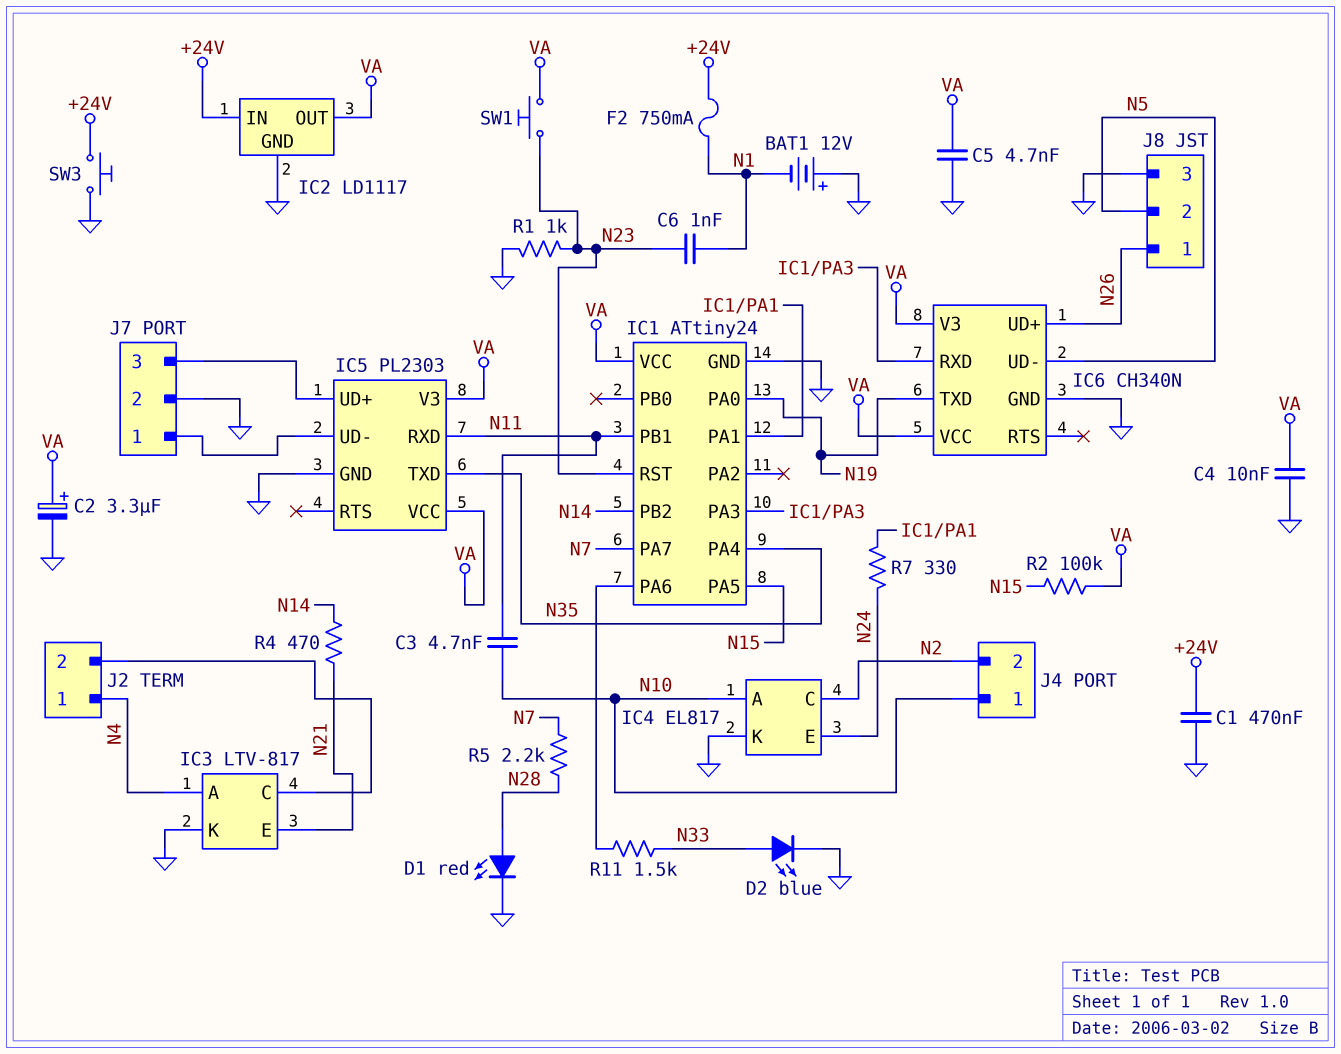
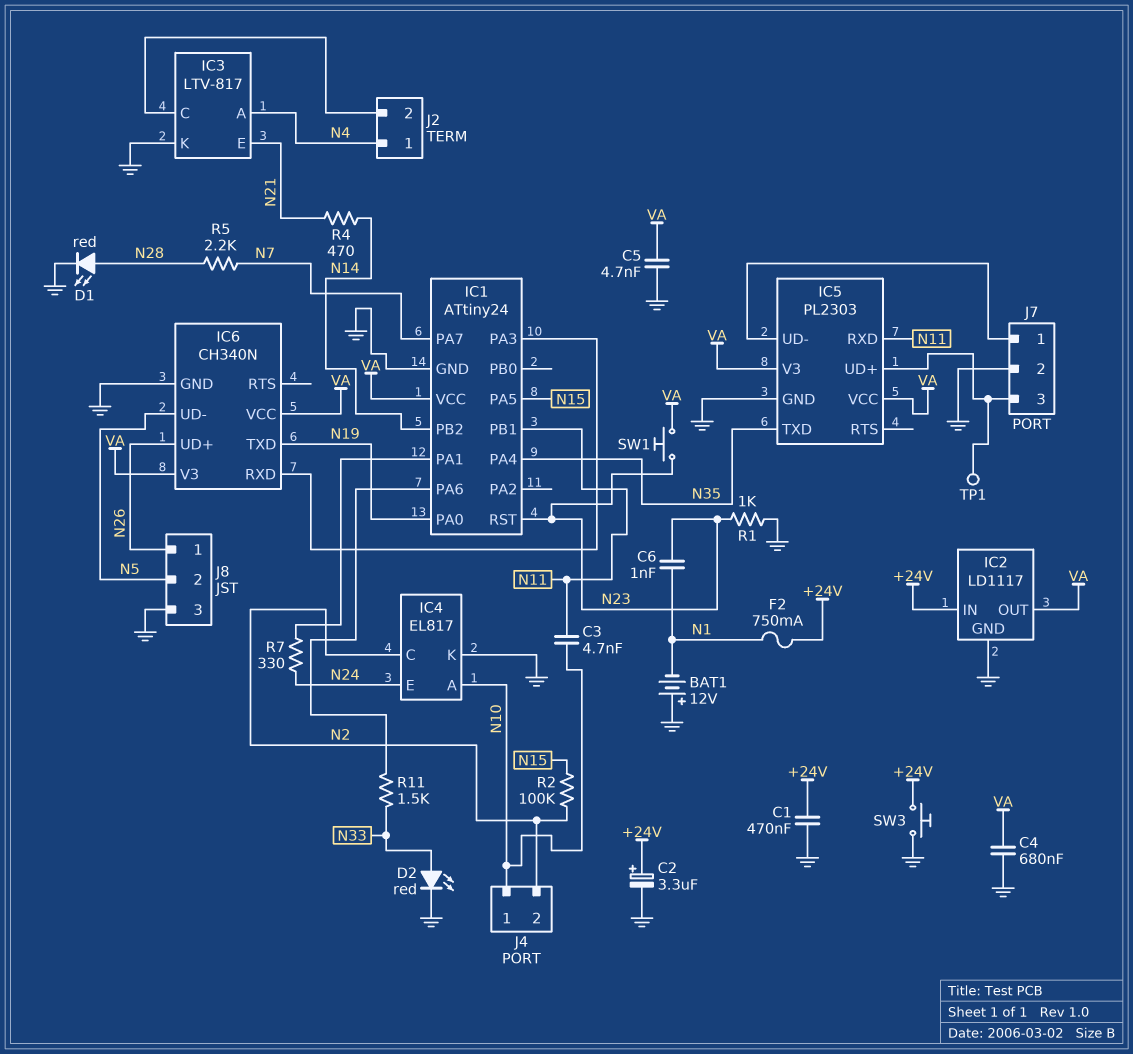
C2: 3.3uF (plus VA, minus GND) -> 3.3uF (plus +24V, minus GND)
C4: 10nF (GND, VA) -> 680nF (GND, VA)
D2: LED blue (A N33, K GND) -> LED red (A N33, K GND)
R2: 100k (N15, VA) -> 100k (N2, N15)
TP1: none -> test point (IC5/UD+)

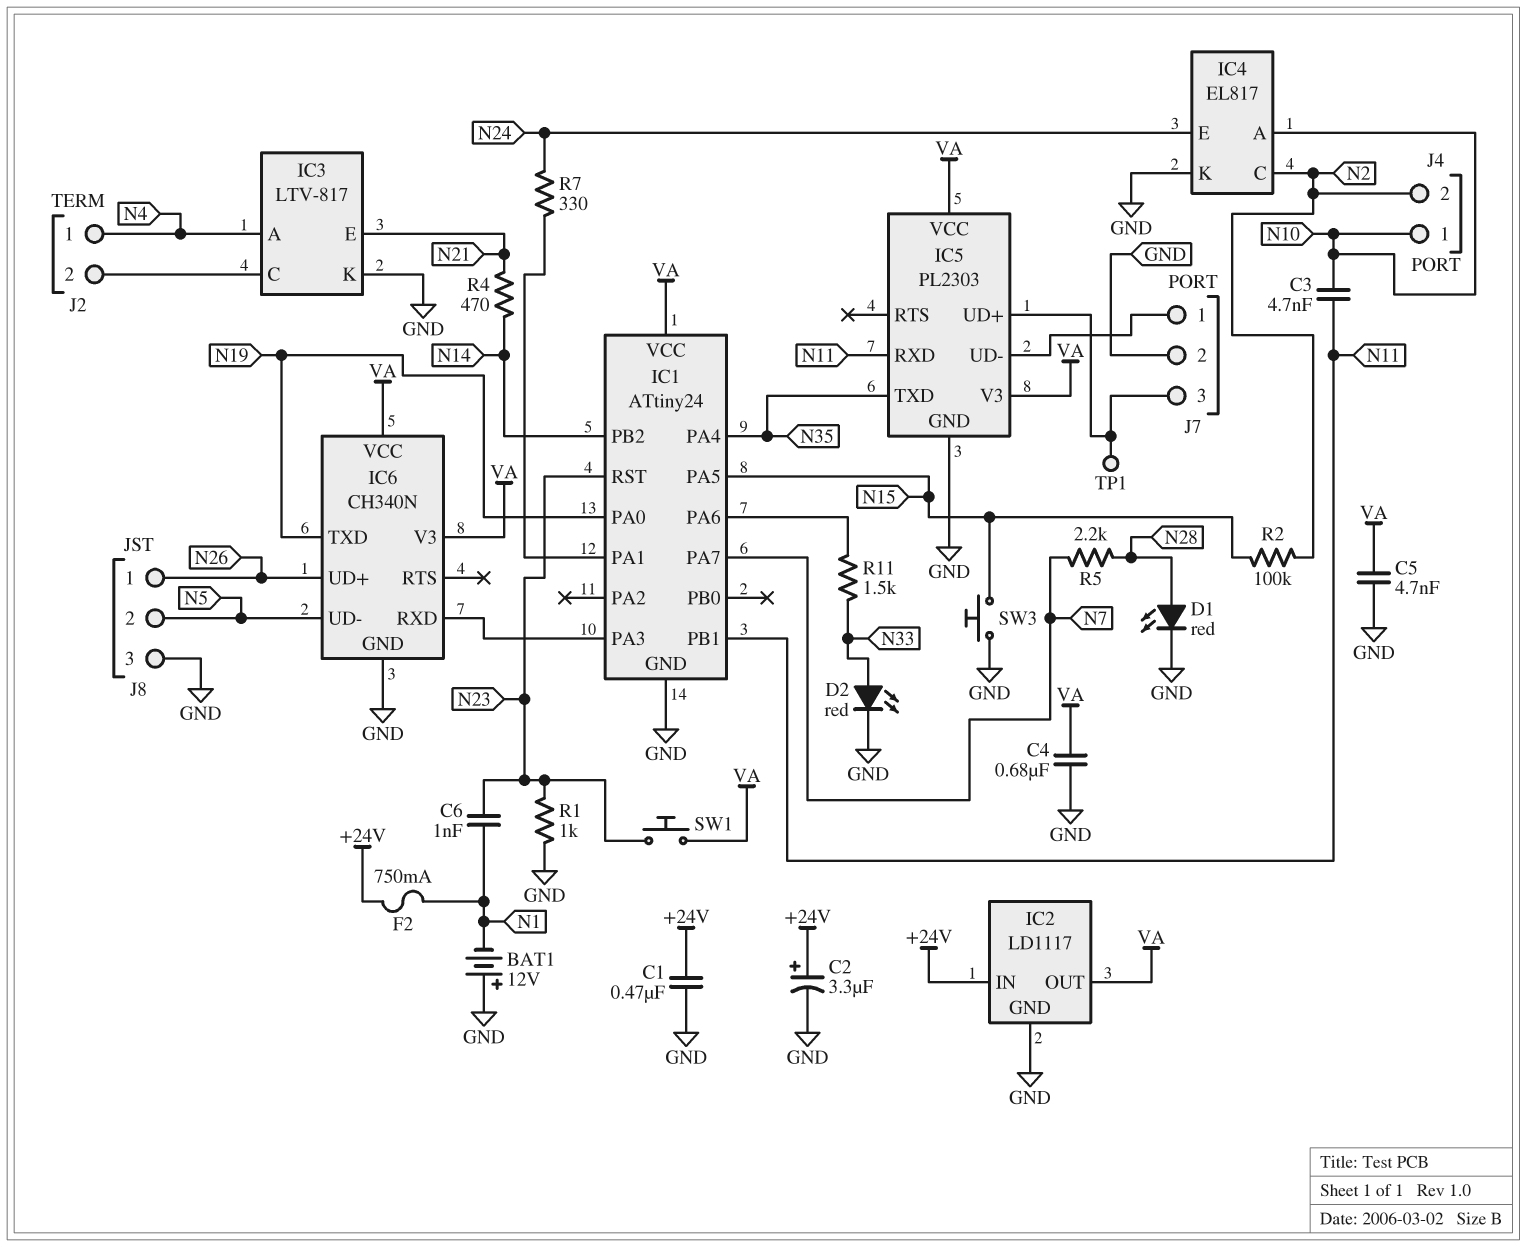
SW3: button (+24V, GND) -> button (GND, N15)

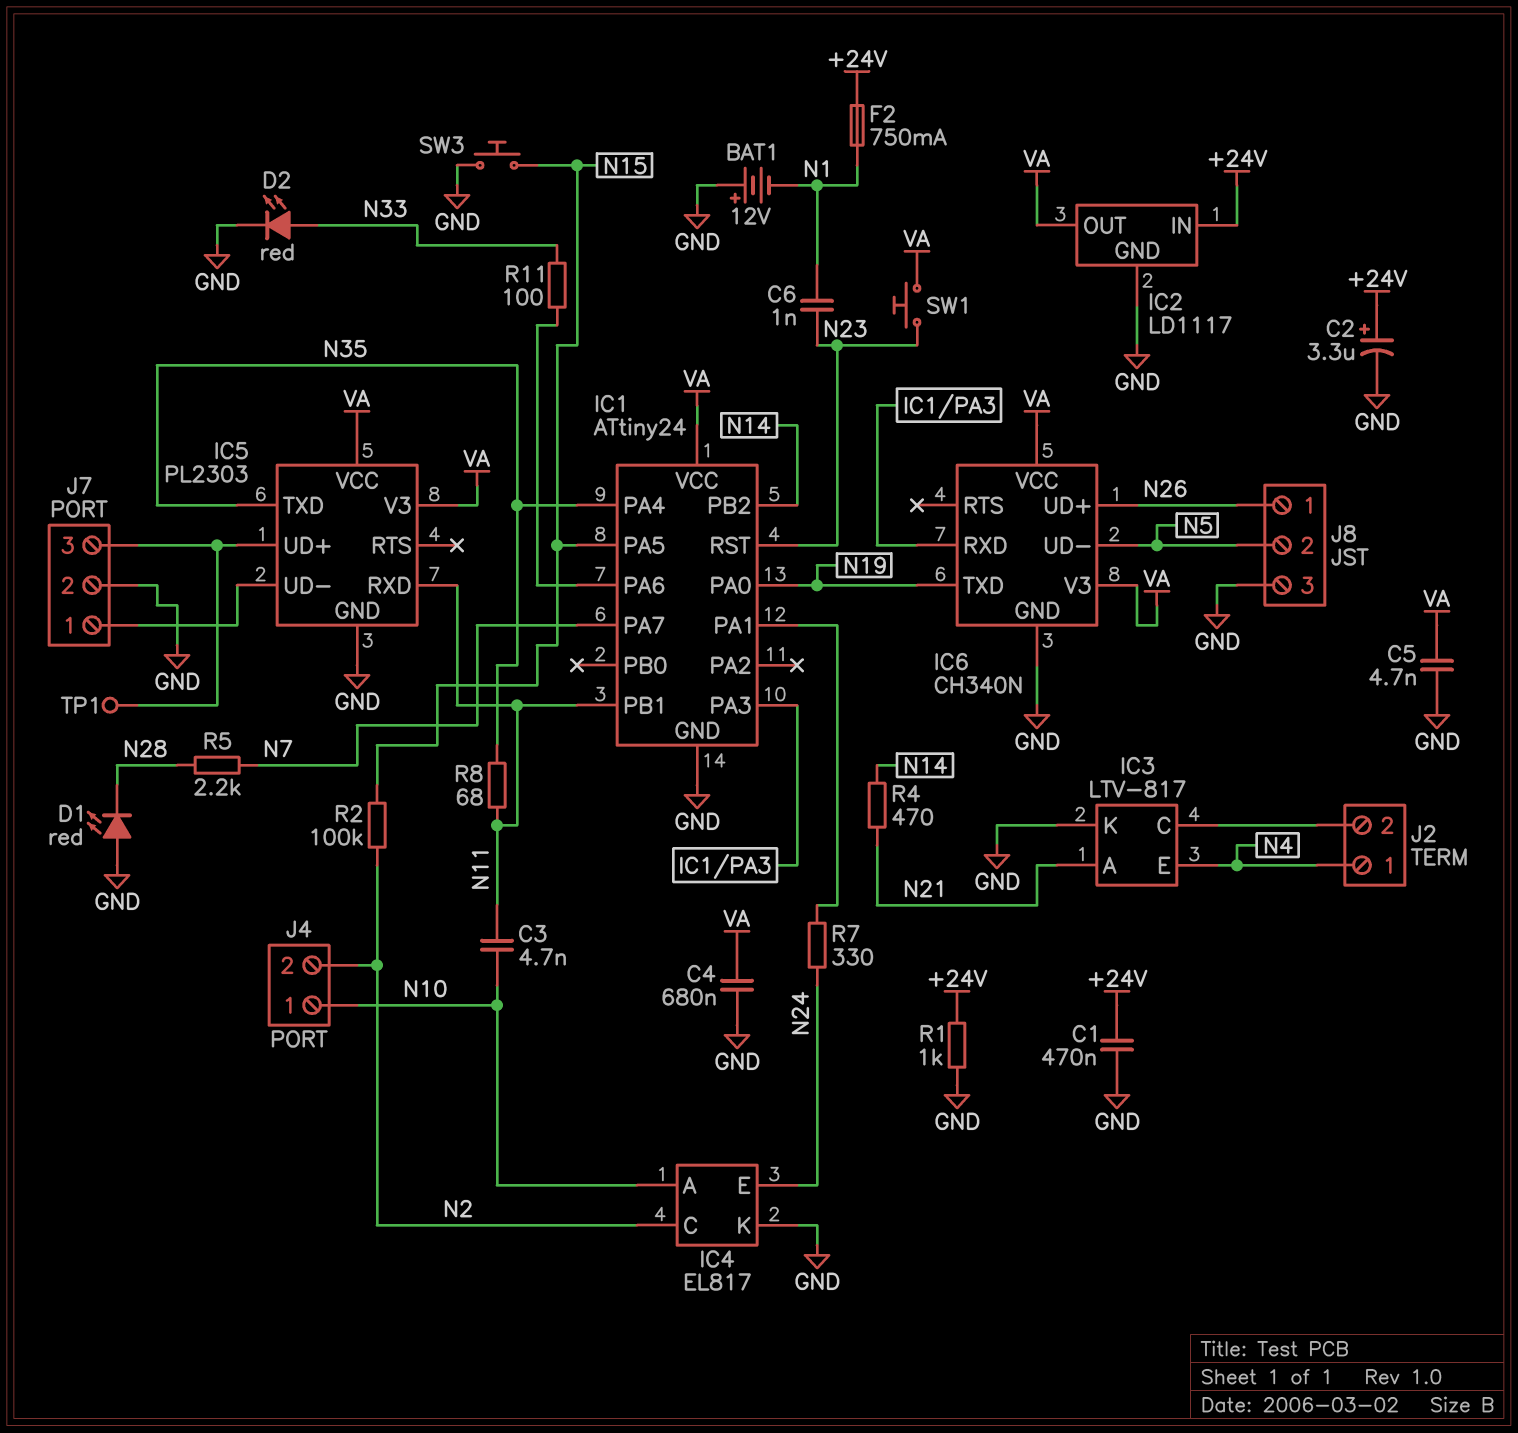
D1: LED red (A N28, K GND) -> LED red (A GND, K N28)
IC3 pin A: N4 -> N21
IC3 pin E: N21 -> N4
R1: 1k (GND, N23) -> 1k (+24V, GND)
R8: none -> 68 (N11, N35)
R11: 1.5k (IC1/PA6, N33) -> 100 (IC1/PA6, N33)

